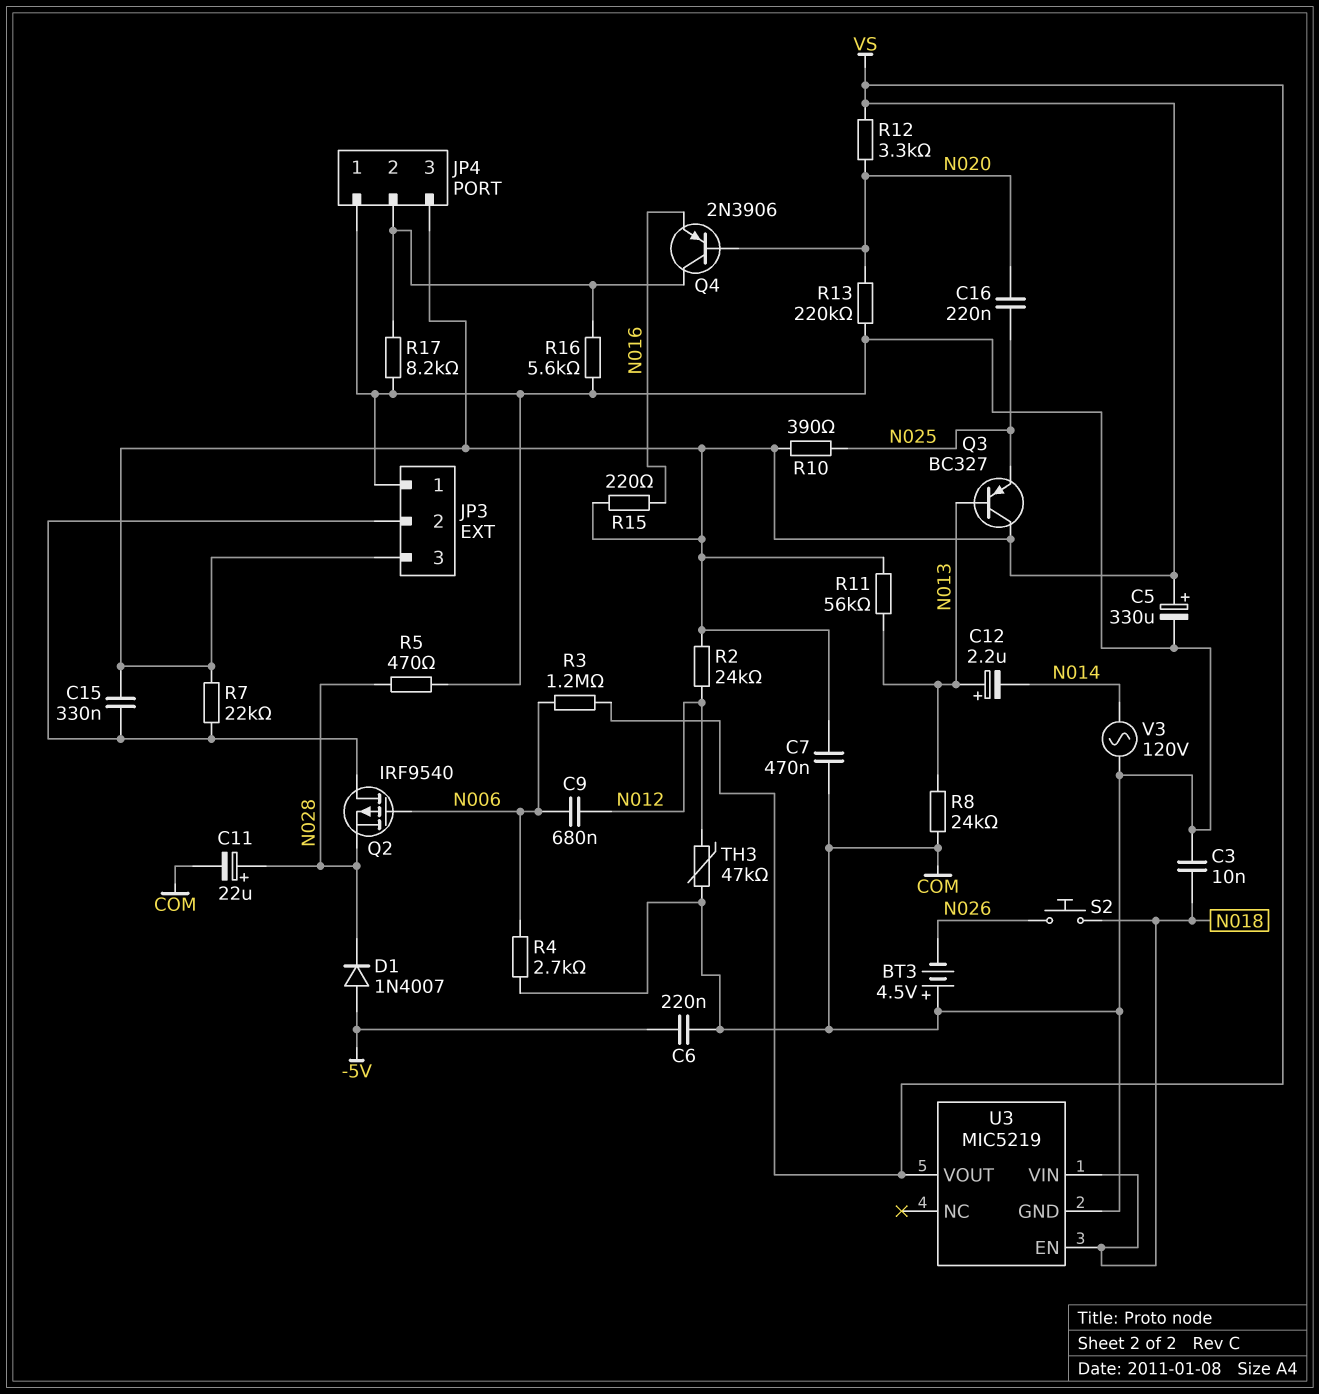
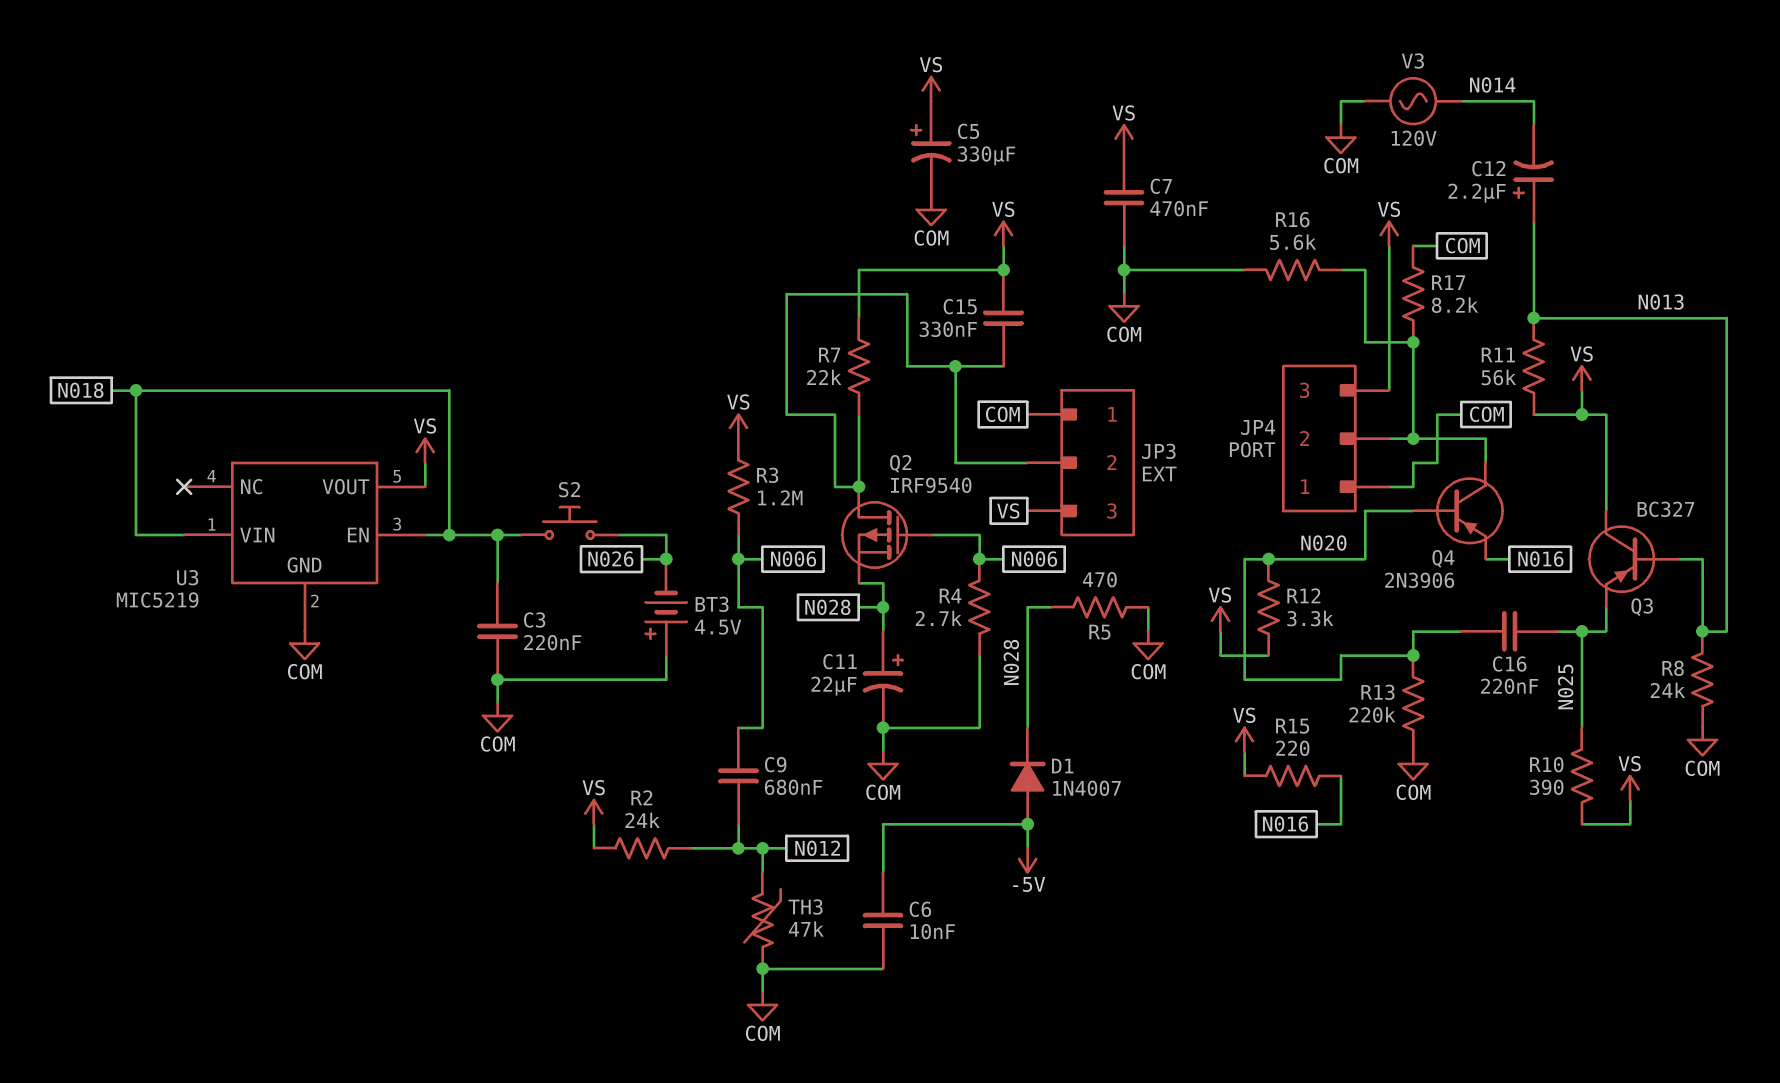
C3: 10nF (COM, N018) -> 220nF (COM, N018)
C6: 220nF (-5V, COM) -> 10nF (-5V, COM)

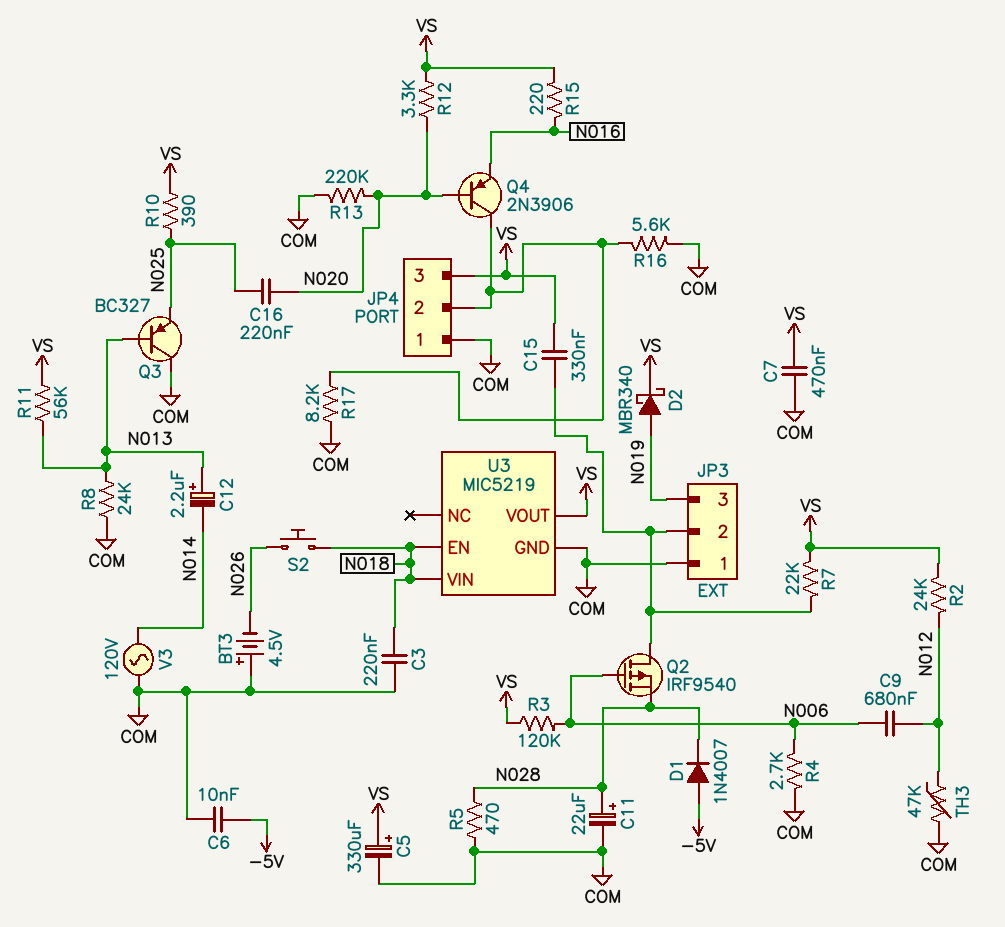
D2: none -> schottky MBR340 (A N019, K VS)
JP3 pin 3: VS -> N019
Q3: PNP BC327 (B N013, C VS, E N025) -> PNP BC327 (B N013, C COM, E N025)
R3: 1.2M (N006, VS) -> 120k (N006, VS)

